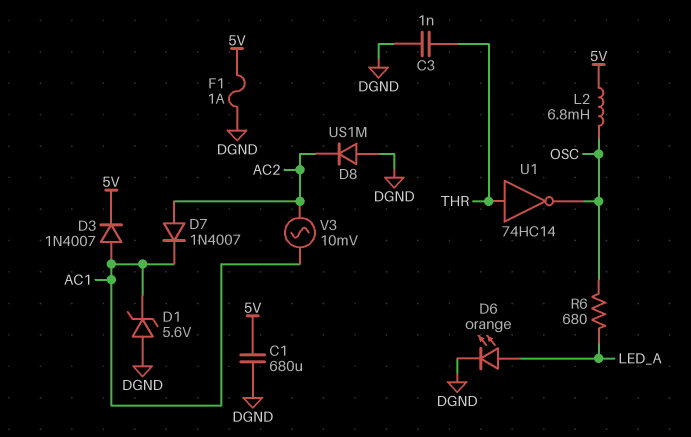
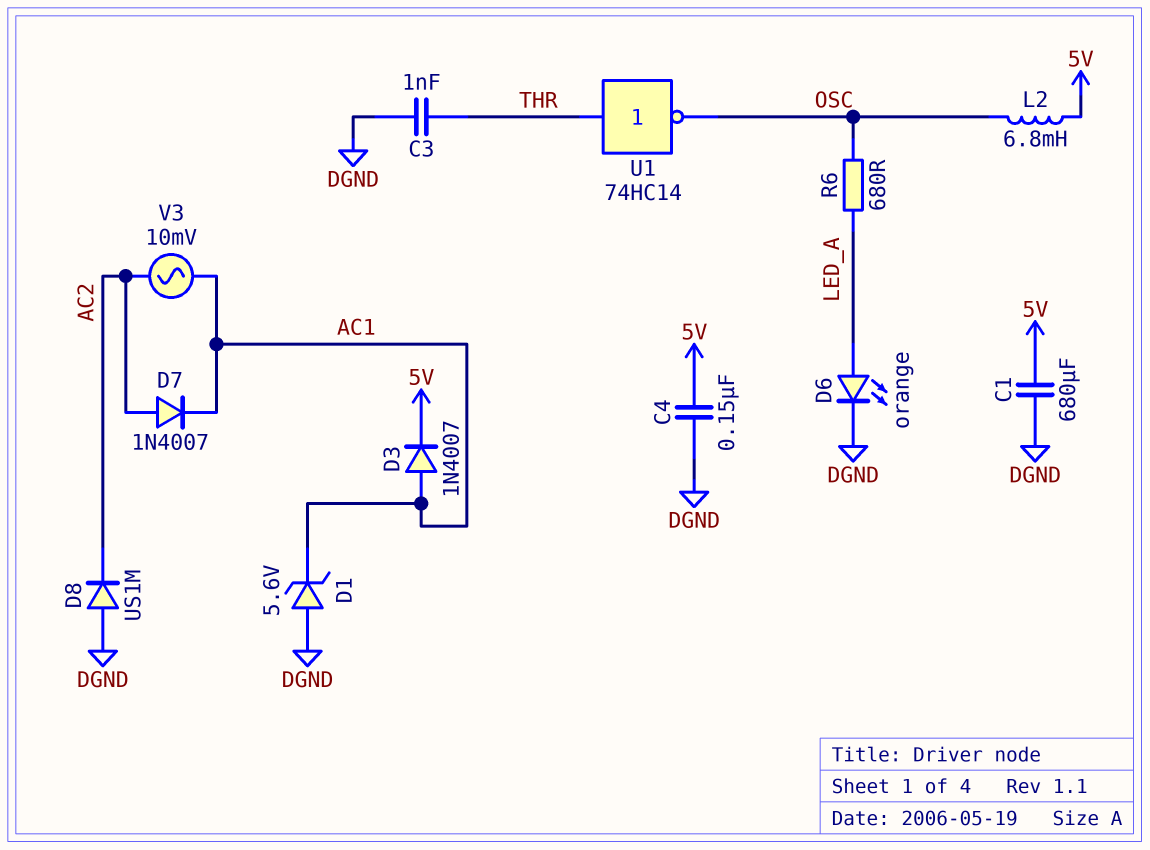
C4: none -> 150nF (5V, DGND)
F1: 1A (5V, DGND) -> none

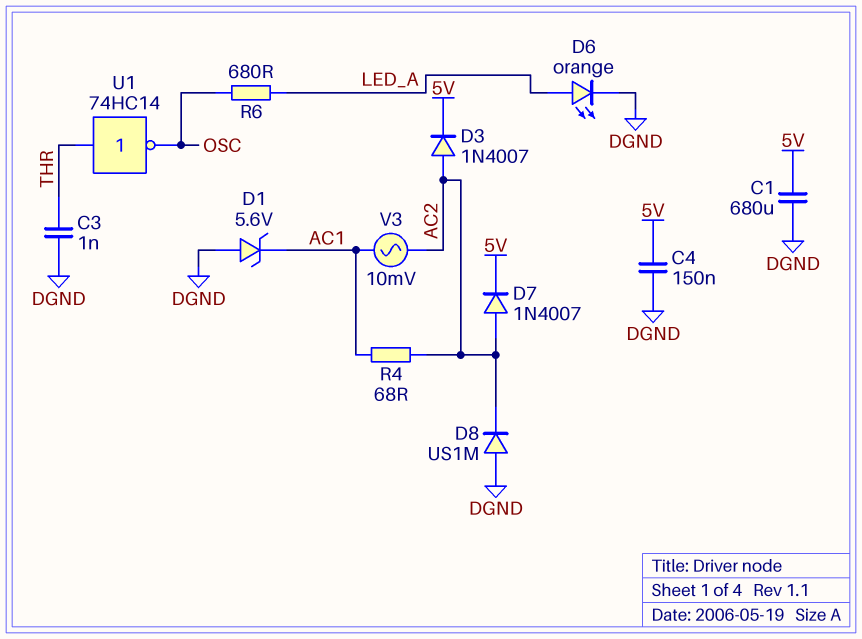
D3: diode 1N4007 (A AC1, K 5V) -> diode 1N4007 (A AC2, K 5V)
D7: diode 1N4007 (A AC2, K AC1) -> diode 1N4007 (A AC2, K 5V)
L2: 6.8mH (5V, OSC) -> none
R4: none -> 68 (AC1, AC2)

